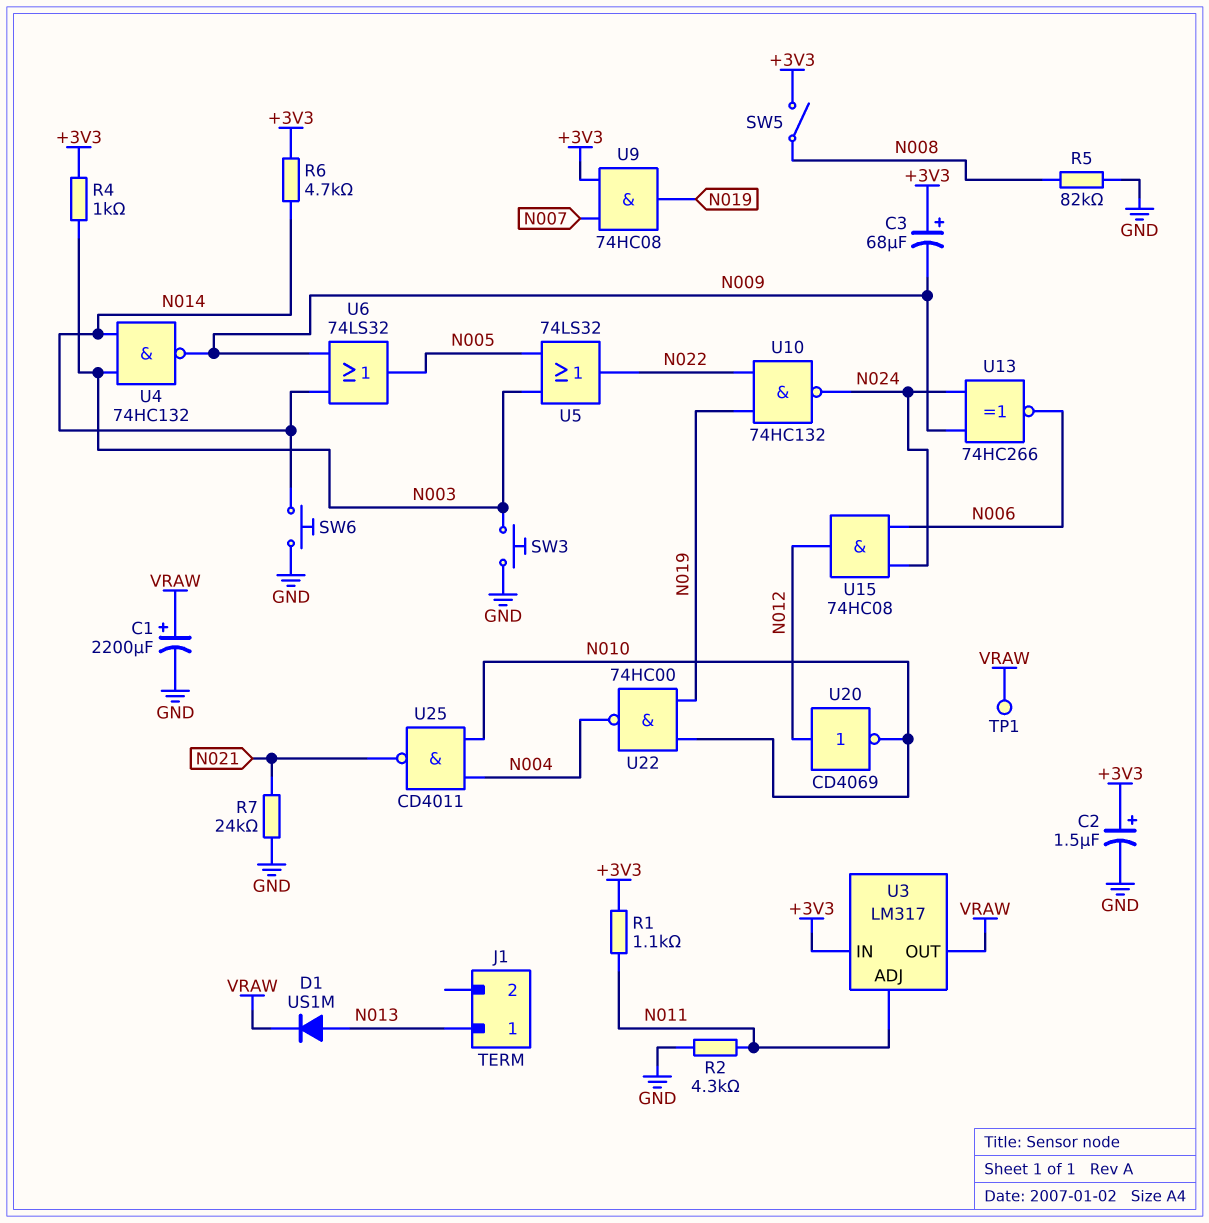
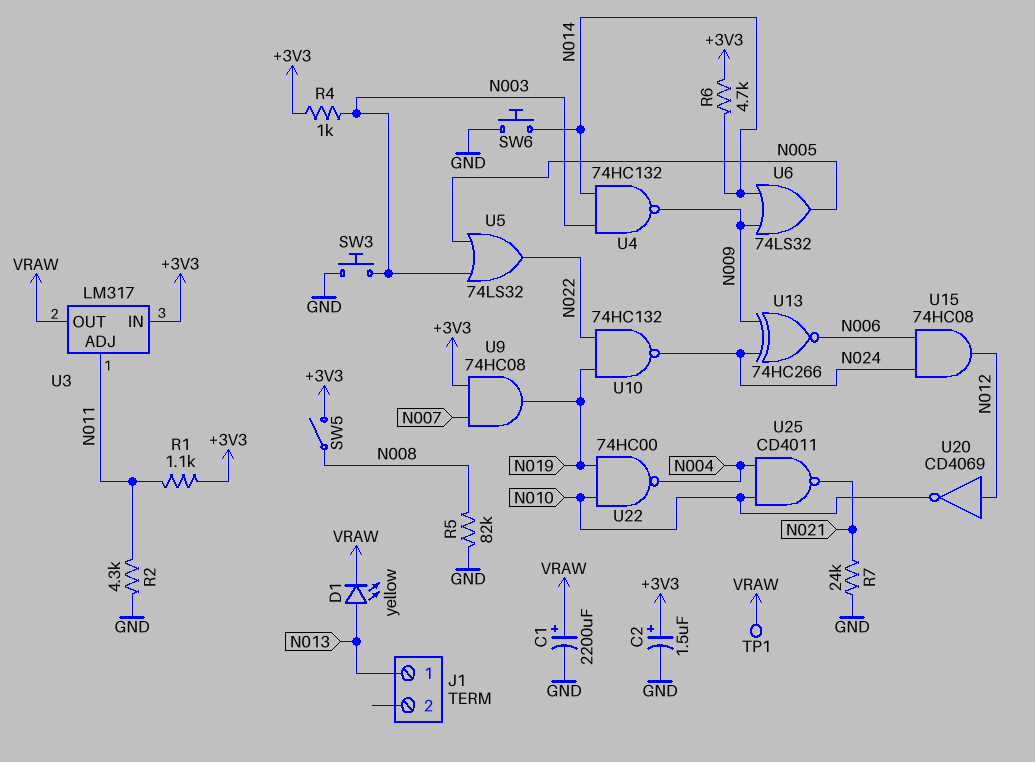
C3: 68uF (plus +3V3, minus N009) -> none
D1: diode US1M (A N013, K VRAW) -> LED yellow (A N013, K VRAW)

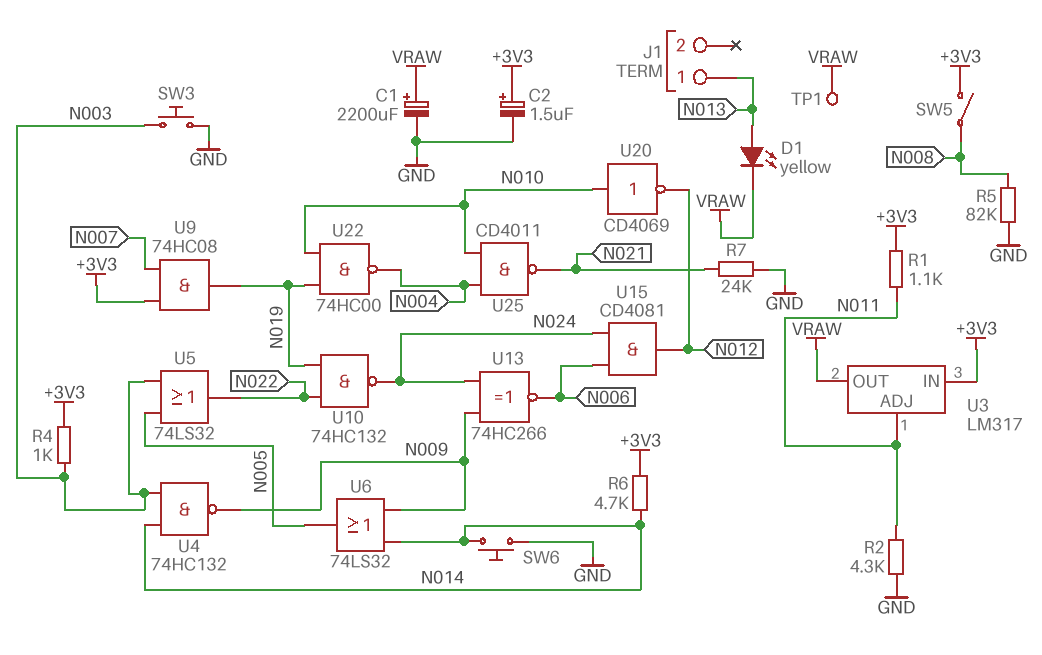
U15: AND 74HC08 (in N006, in N024, out N012) -> AND CD4081 (in N006, in N024, out N012)
U20: NOT CD4069 (in N012, out N010) -> NOT CD4069 (in N010, out N012)

